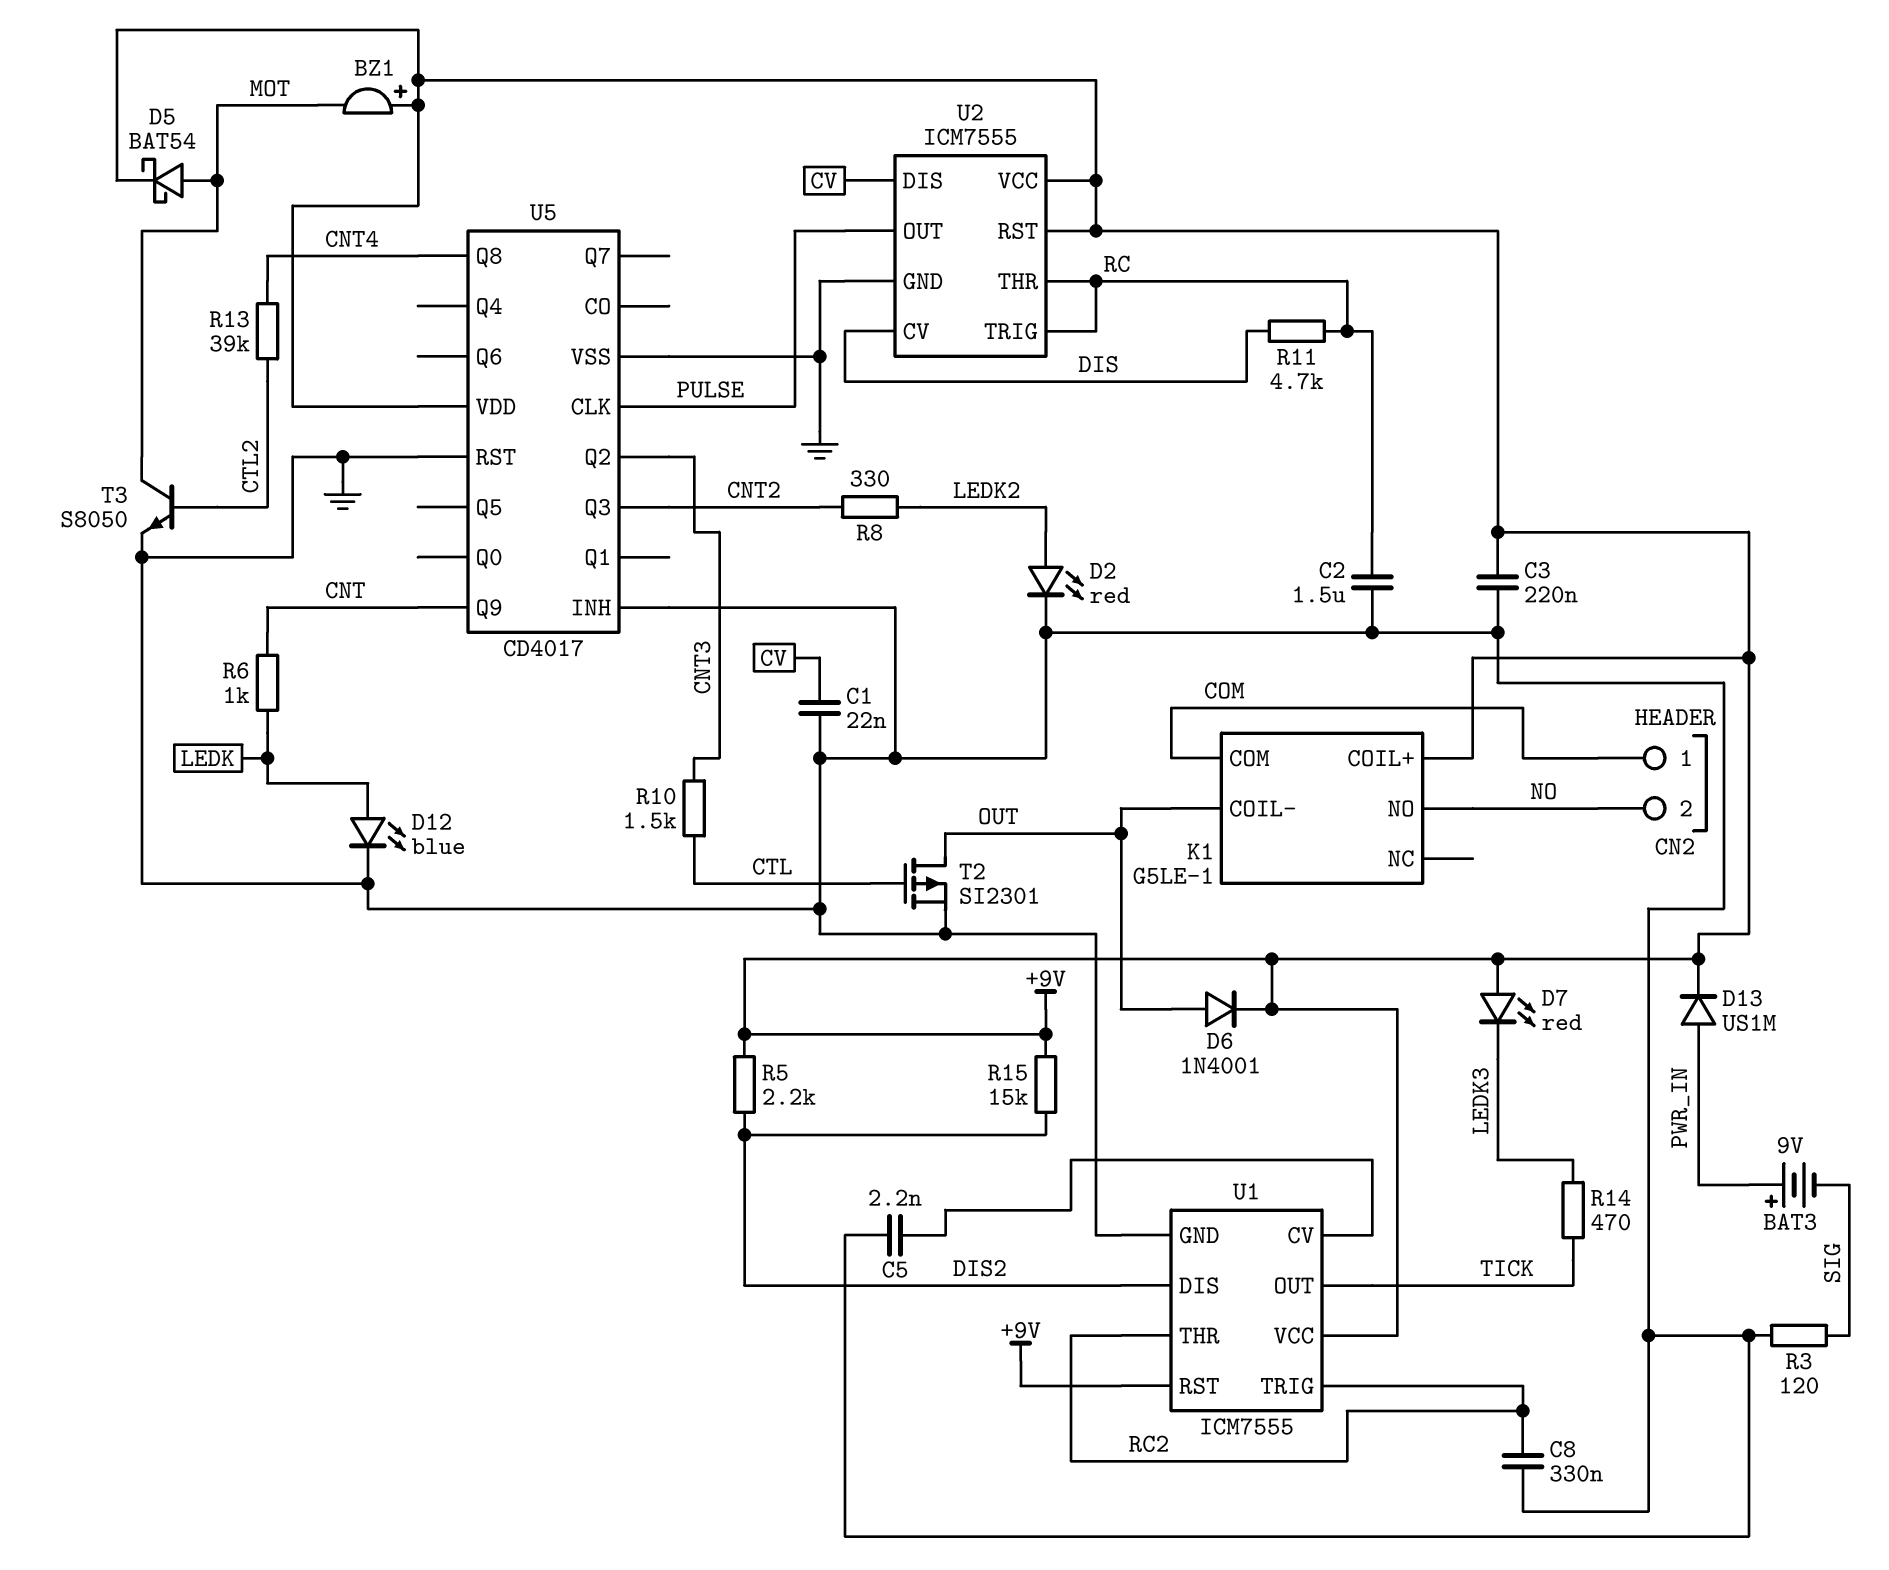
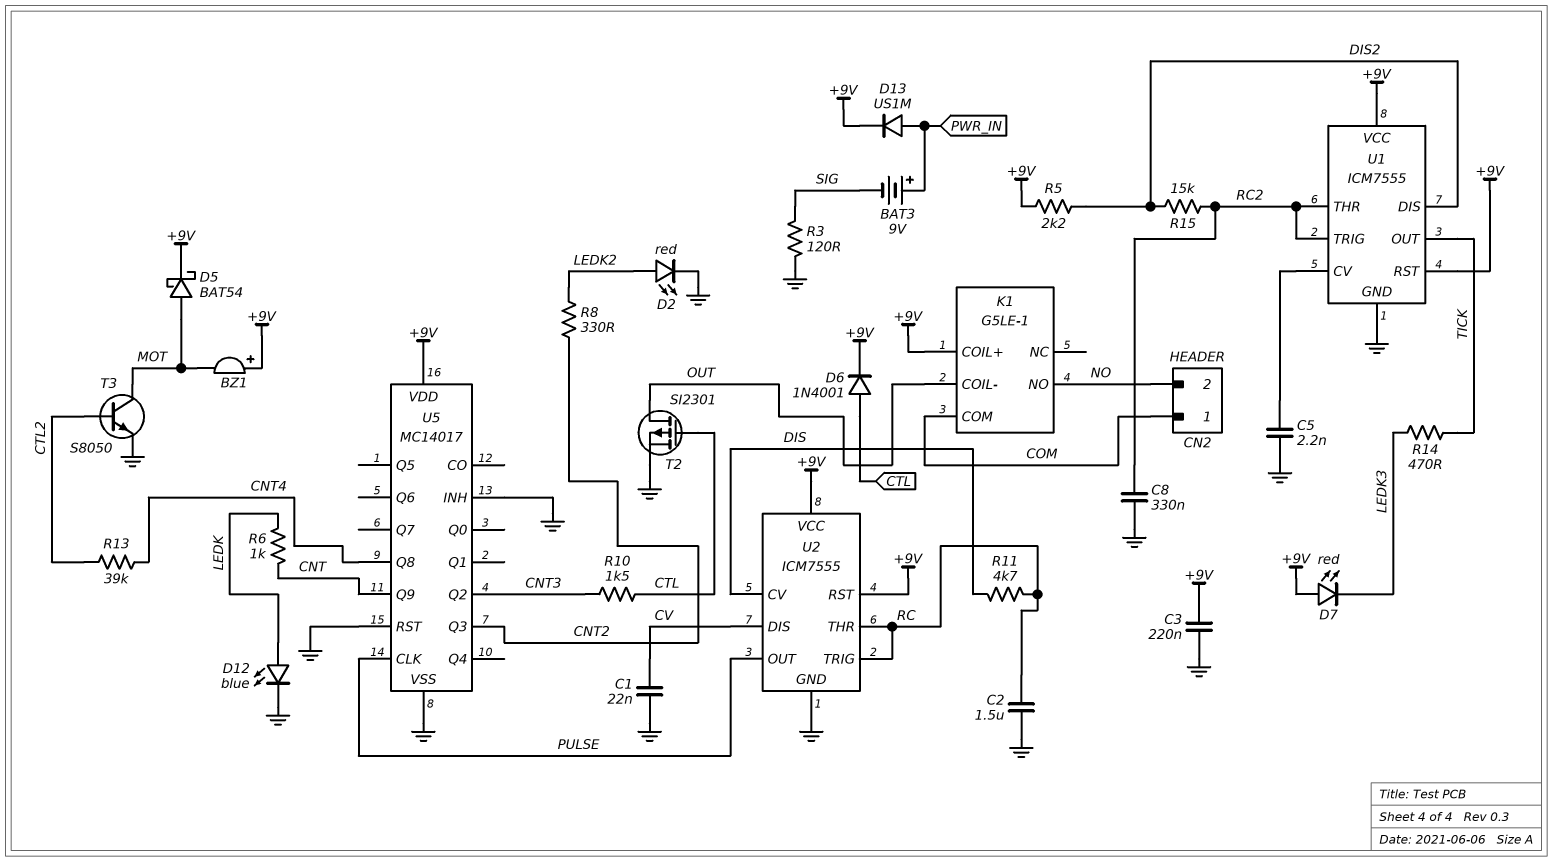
D6: diode 1N4001 (A OUT, K +9V) -> diode 1N4001 (A CTL, K +9V)
R15: 15k (+9V, DIS2) -> 15k (DIS2, RC2)
U5: CD4017 -> MC14017

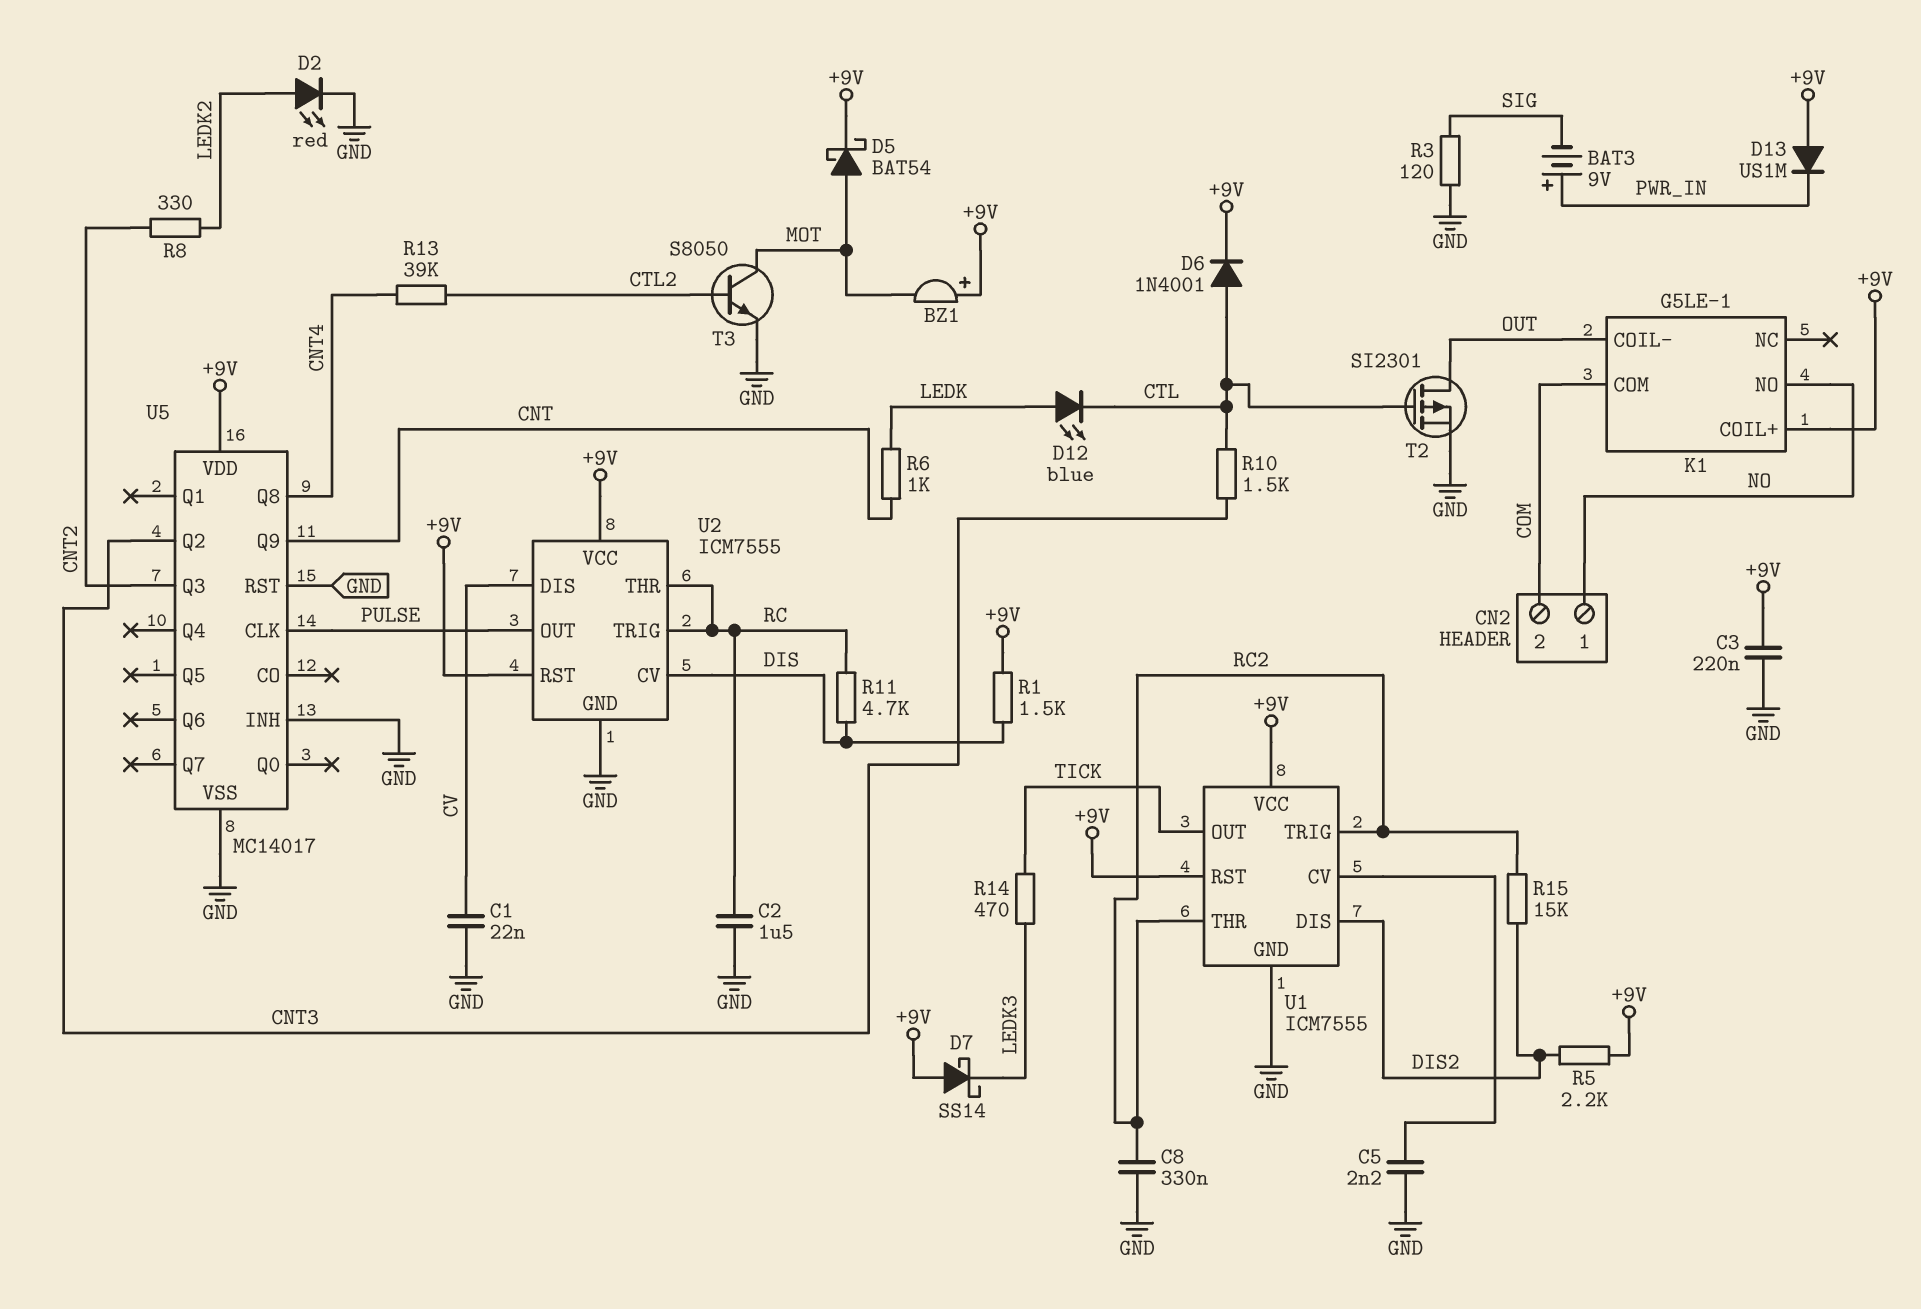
CN2 pin 1: COM -> NO
CN2 pin 2: NO -> COM
D7: LED red (A +9V, K LEDK3) -> schottky SS14 (A +9V, K LEDK3)
D12: LED blue (A LEDK, K GND) -> LED blue (A LEDK, K CTL)
D13: diode US1M (A PWR_IN, K +9V) -> diode US1M (A +9V, K PWR_IN)
R1: none -> 1.5k (+9V, DIS)

